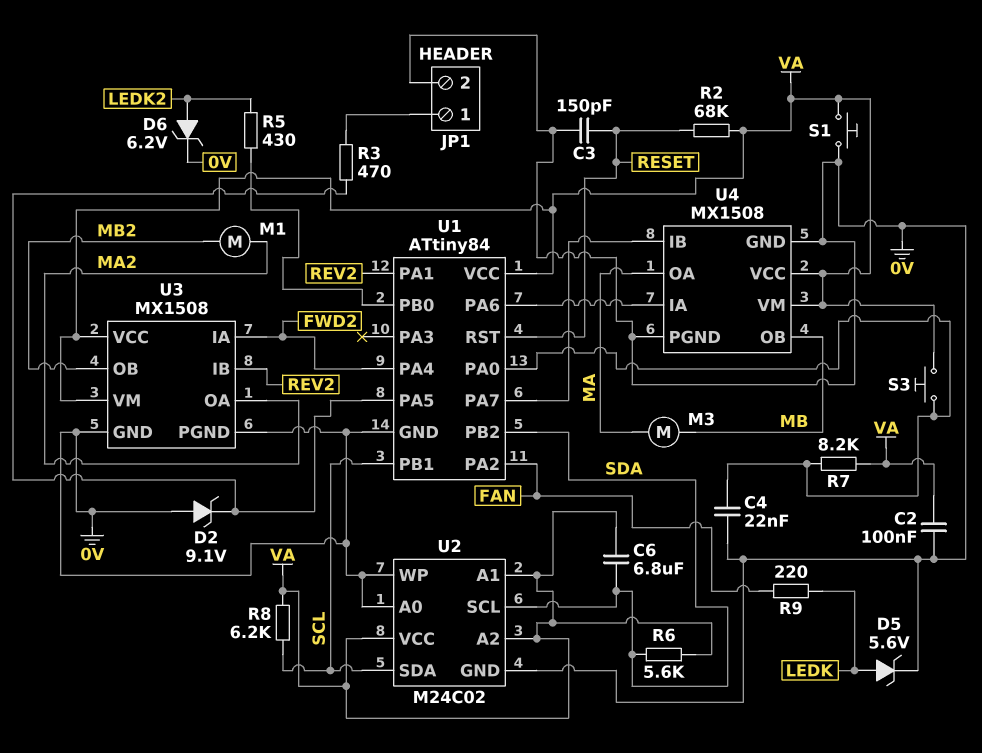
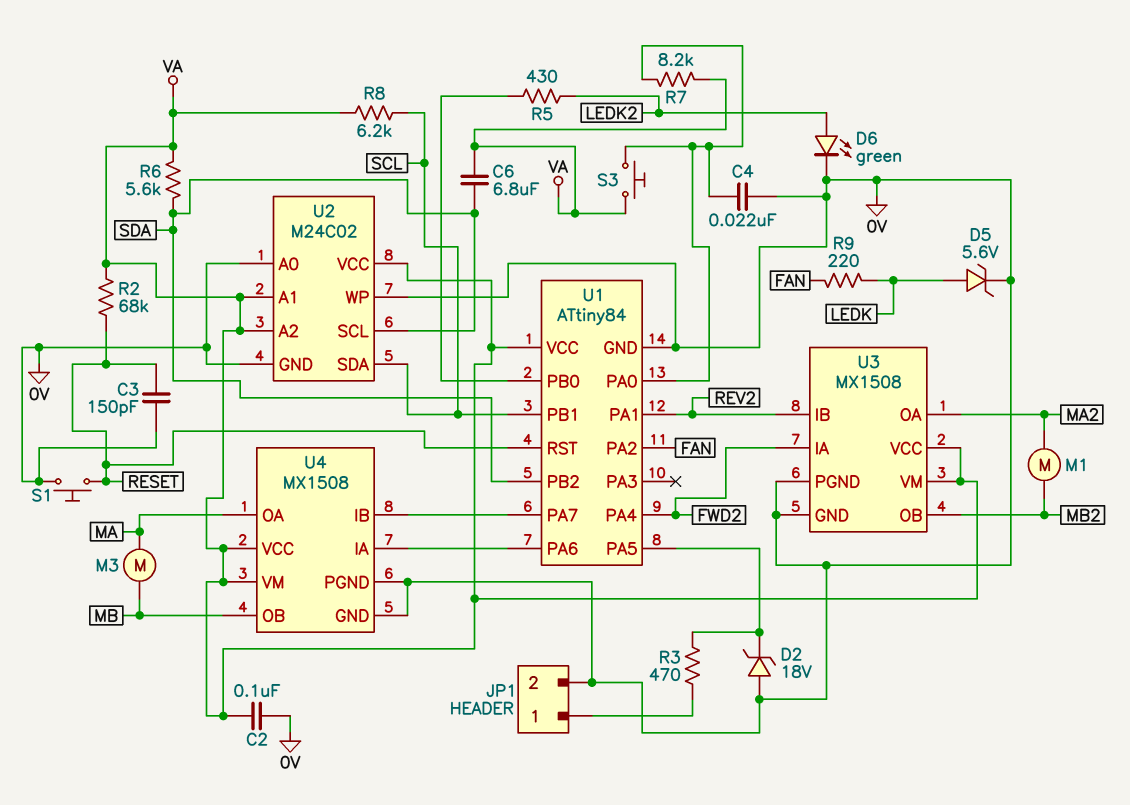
D2: zener 9.1V (A 0V, K U1/PA5) -> zener 18V (A 0V, K U1/PA5)
D6: zener 6.2V (A LEDK2, K 0V) -> LED green (A LEDK2, K 0V)
S1: button (0V, VA) -> button (0V, RESET)

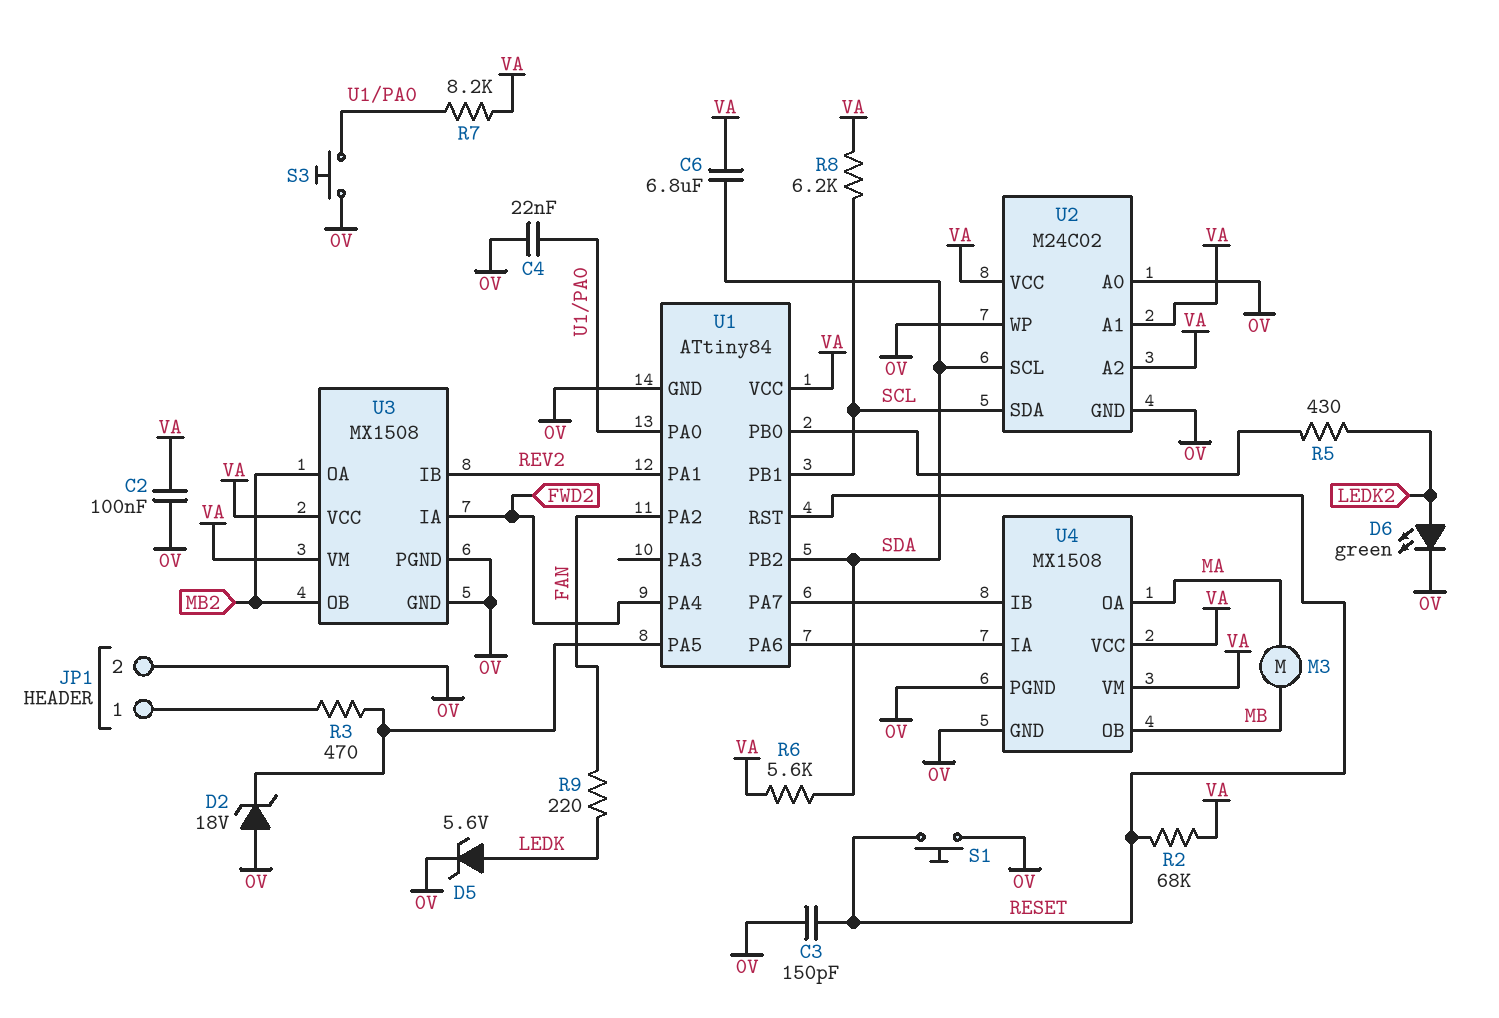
M1: motor (MA2, MB2) -> none
S3: button (U1/PA0, VA) -> button (0V, U1/PA0)
U3 pin OA: MA2 -> MB2

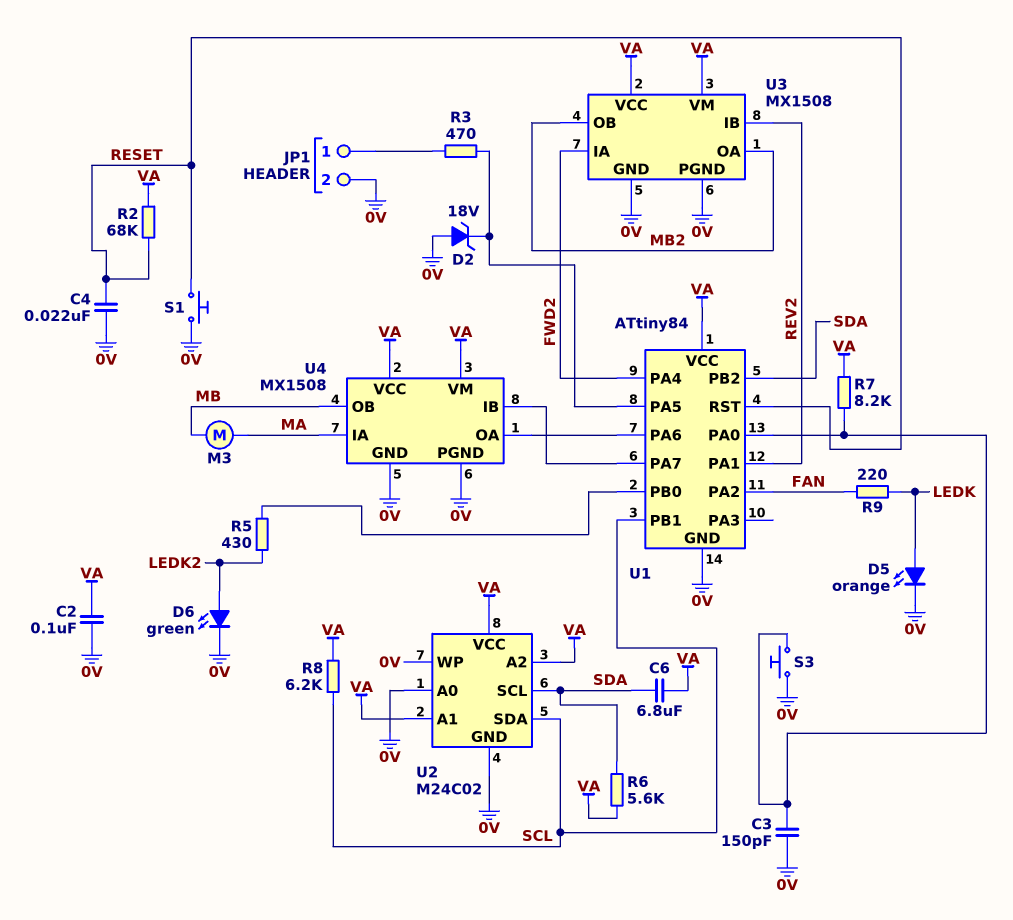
C3: 150pF (0V, RESET) -> 150pF (0V, U1/PA0)
C4: 22nF (0V, U1/PA0) -> 22nF (0V, RESET)
D5: zener 5.6V (A LEDK, K 0V) -> LED orange (A LEDK, K 0V)
U4 pin IA: U1/PA6 -> MA
U4 pin OA: MA -> U1/PA6

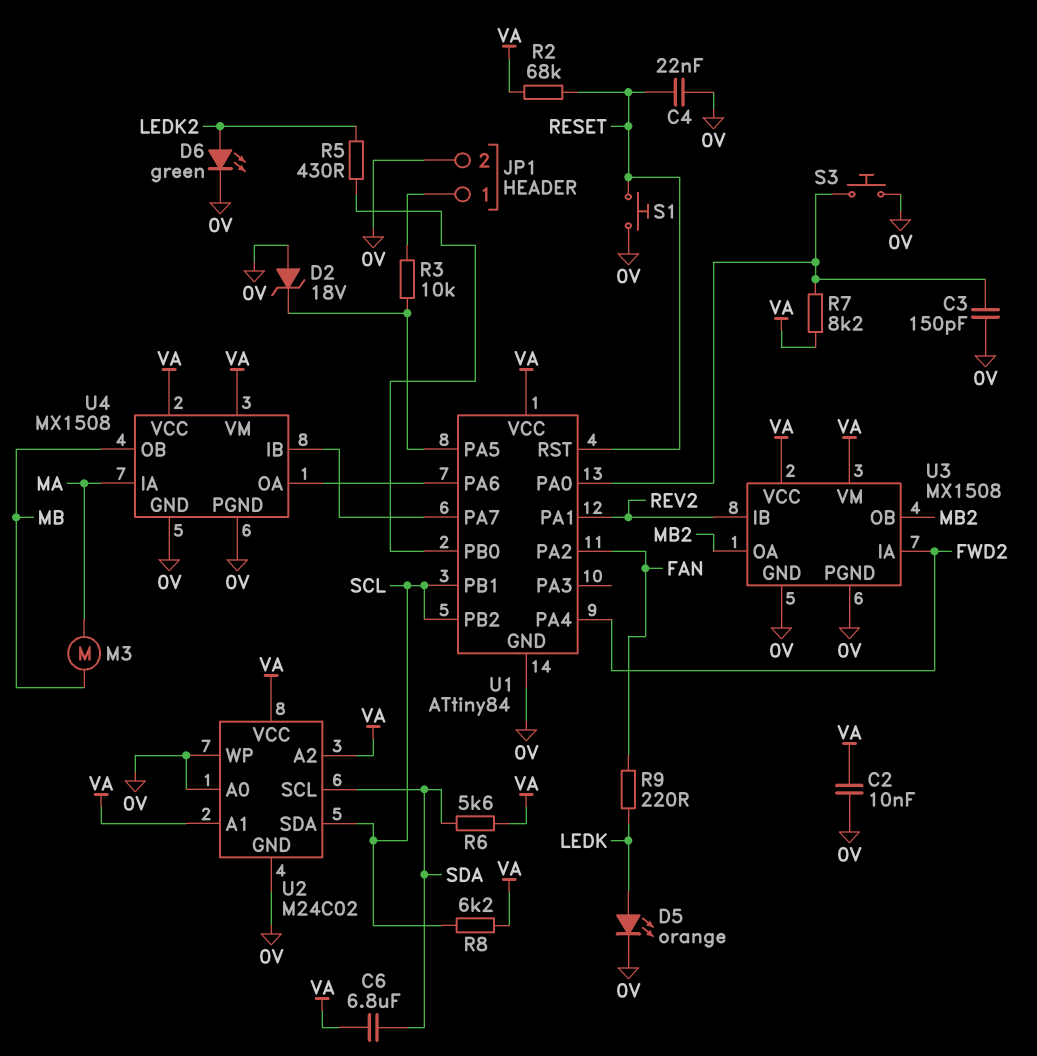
C2: 100nF (0V, VA) -> 10nF (0V, VA)
R3: 470 (JP1/1, U1/PA5) -> 10k (JP1/1, U1/PA5)
U1 pin PB2: SDA -> SCL

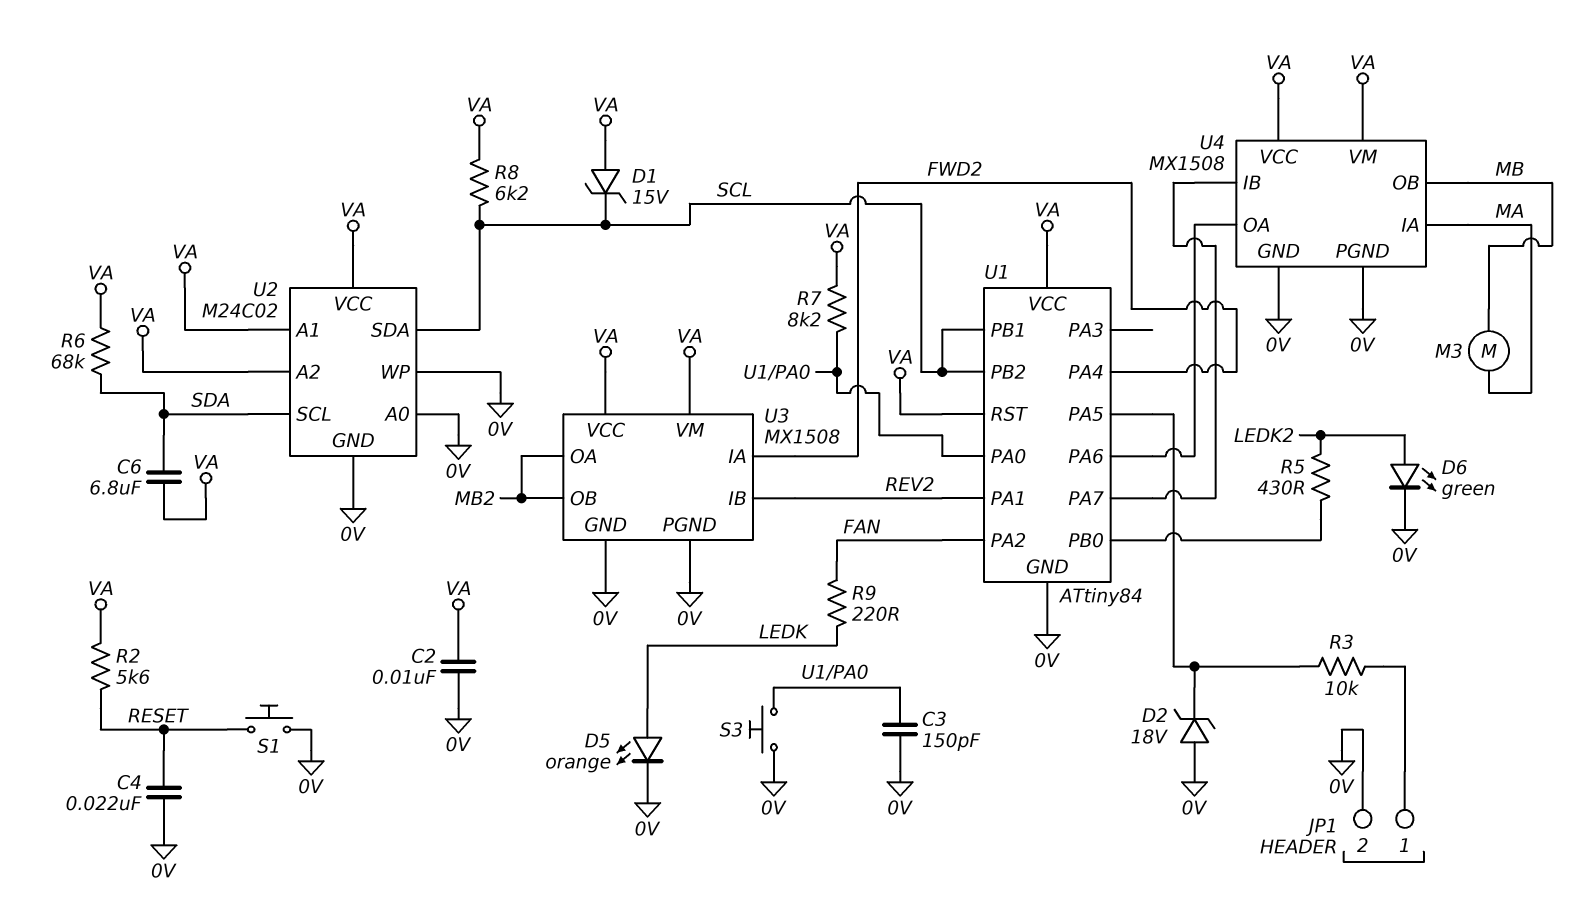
D1: none -> zener 15V (A VA, K SCL)
R2: 68k (RESET, VA) -> 5.6k (RESET, VA)
R6: 5.6k (SDA, VA) -> 68k (SDA, VA)
U1 pin RST: RESET -> VA

